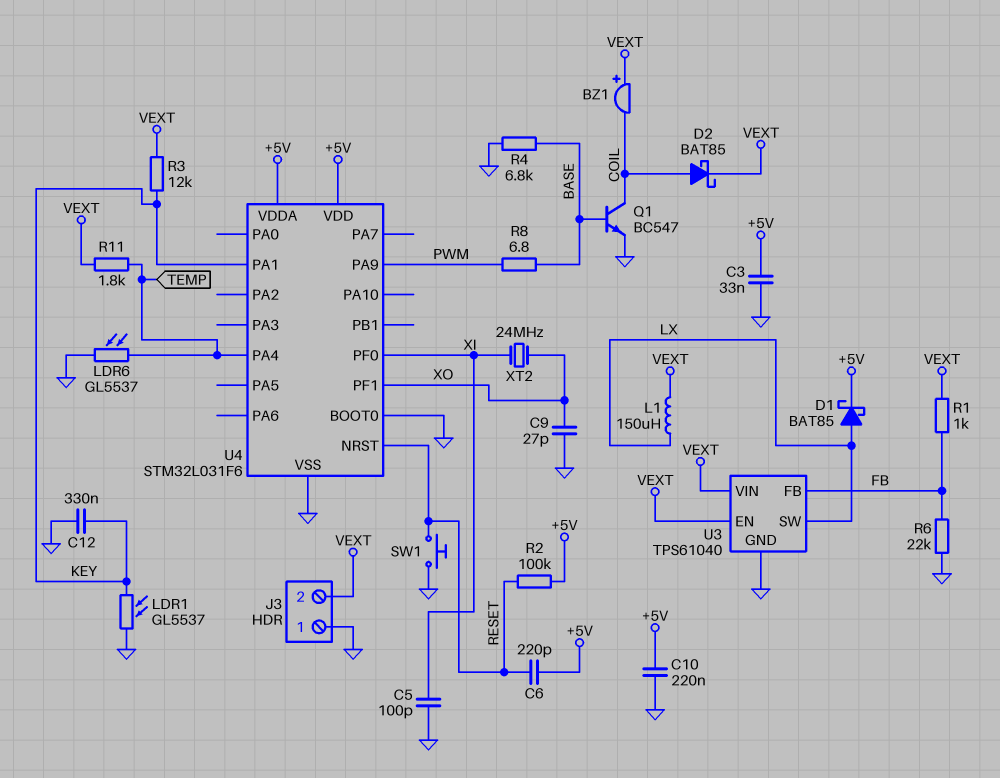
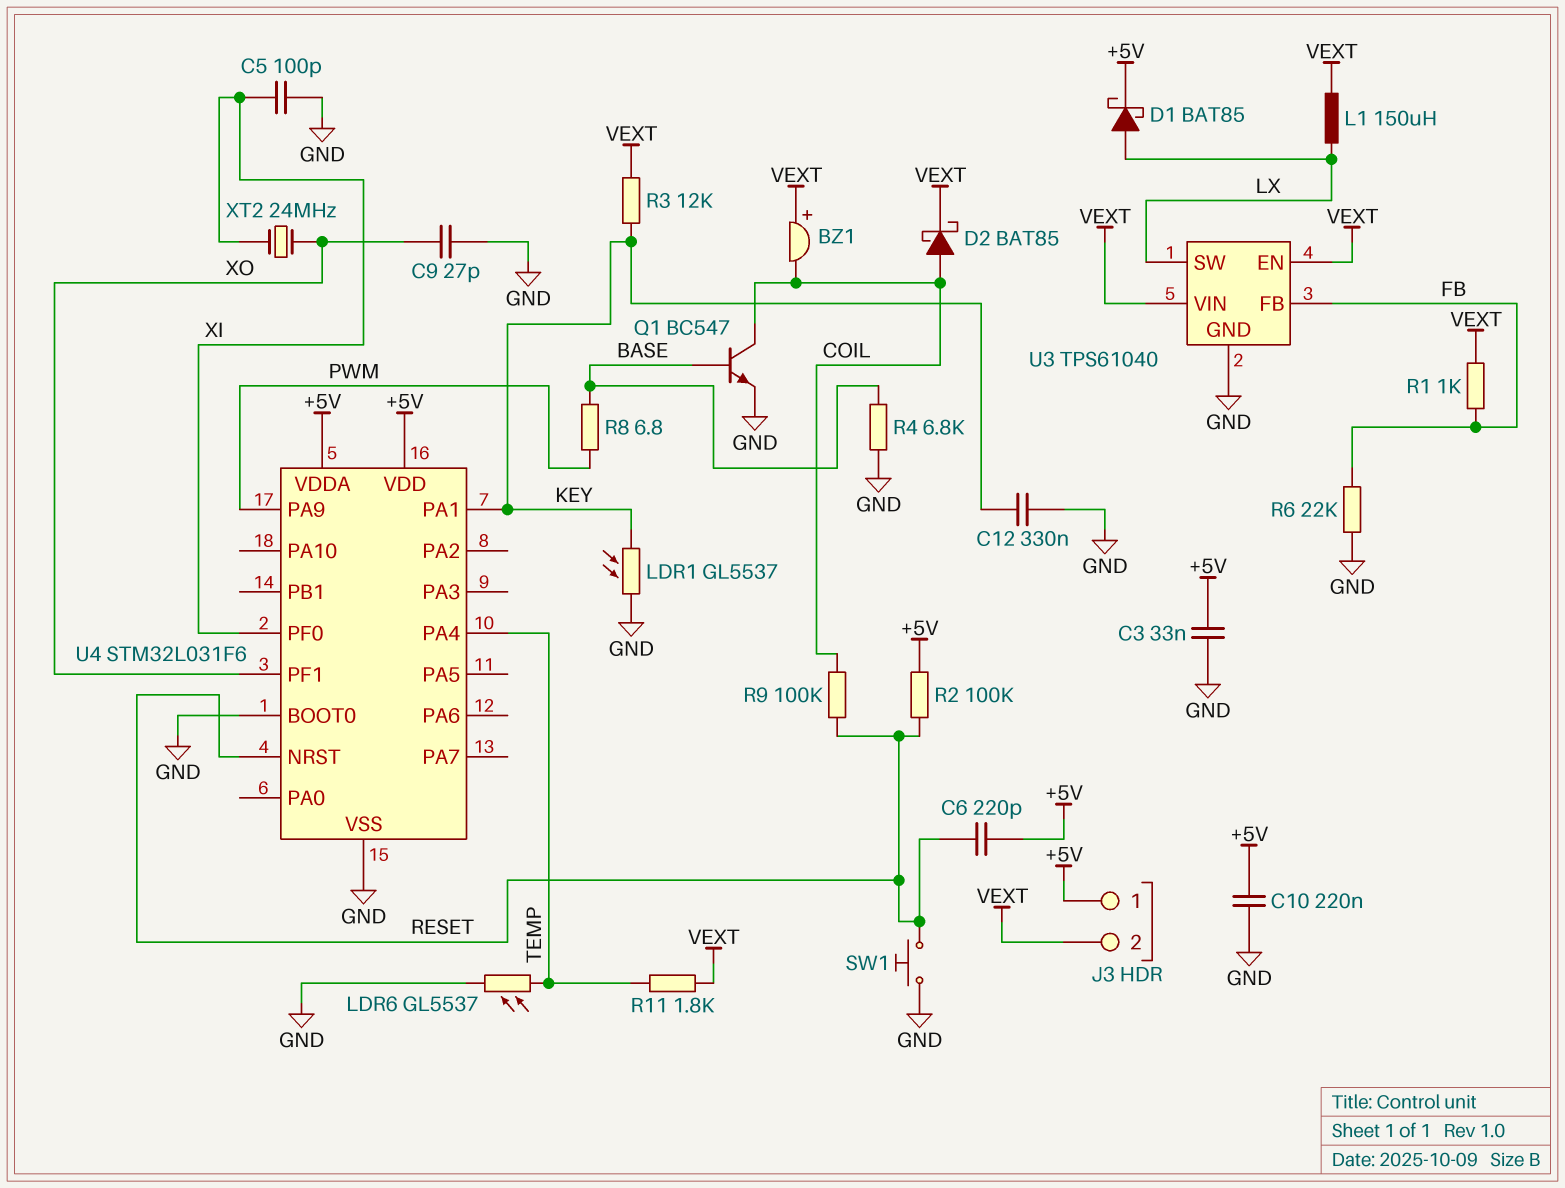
J3 pin 1: GND -> +5V
R9: none -> 100k (COIL, RESET)

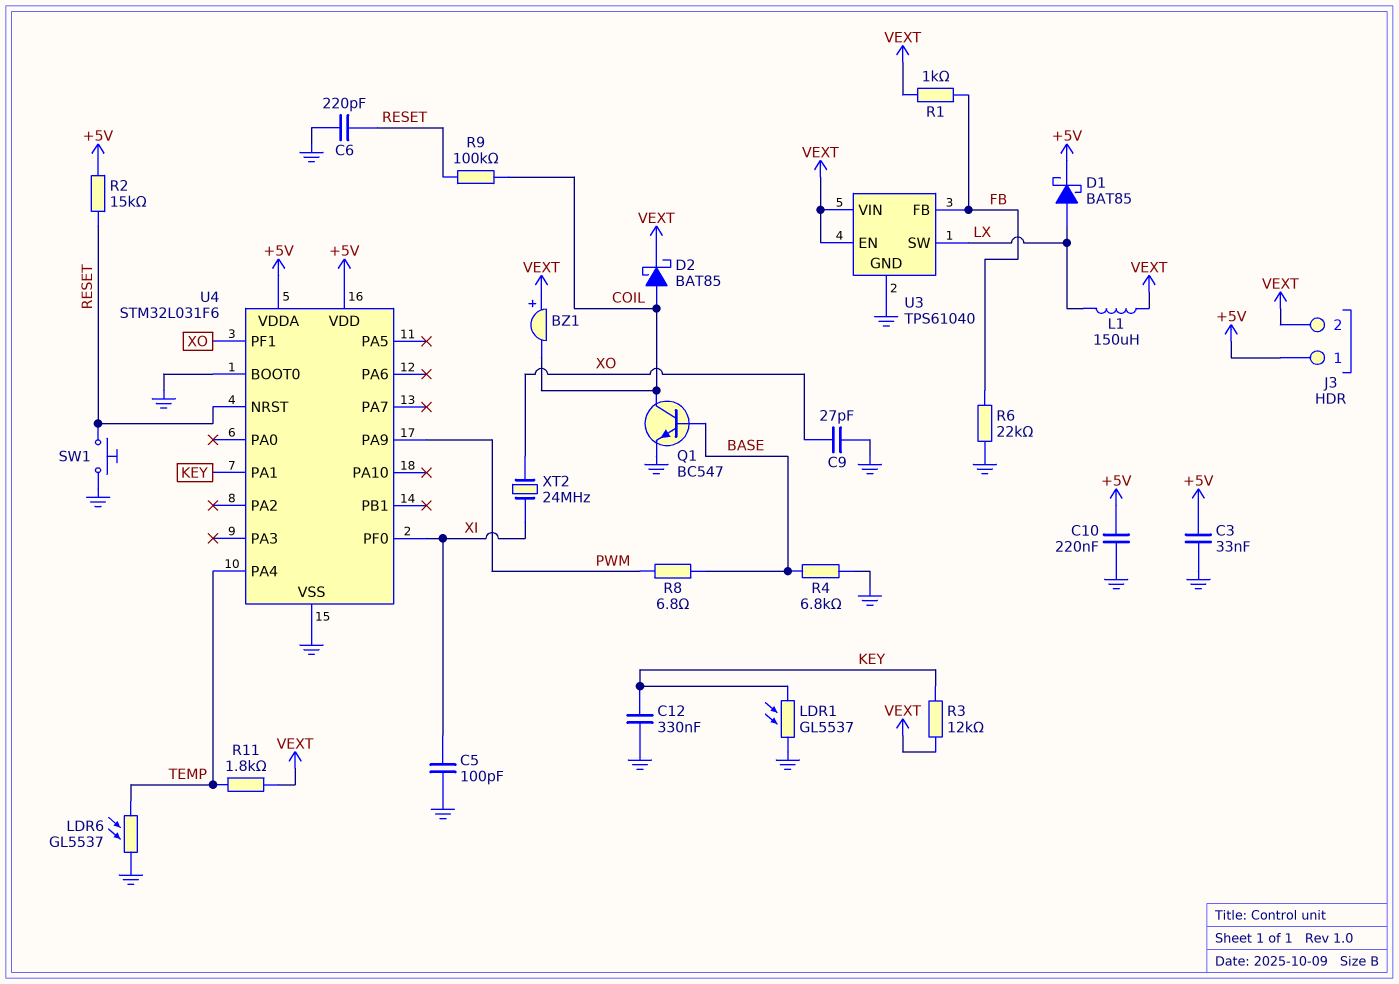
C6: 220pF (+5V, RESET) -> 220pF (GND, RESET)
R2: 100k (+5V, RESET) -> 15k (+5V, RESET)

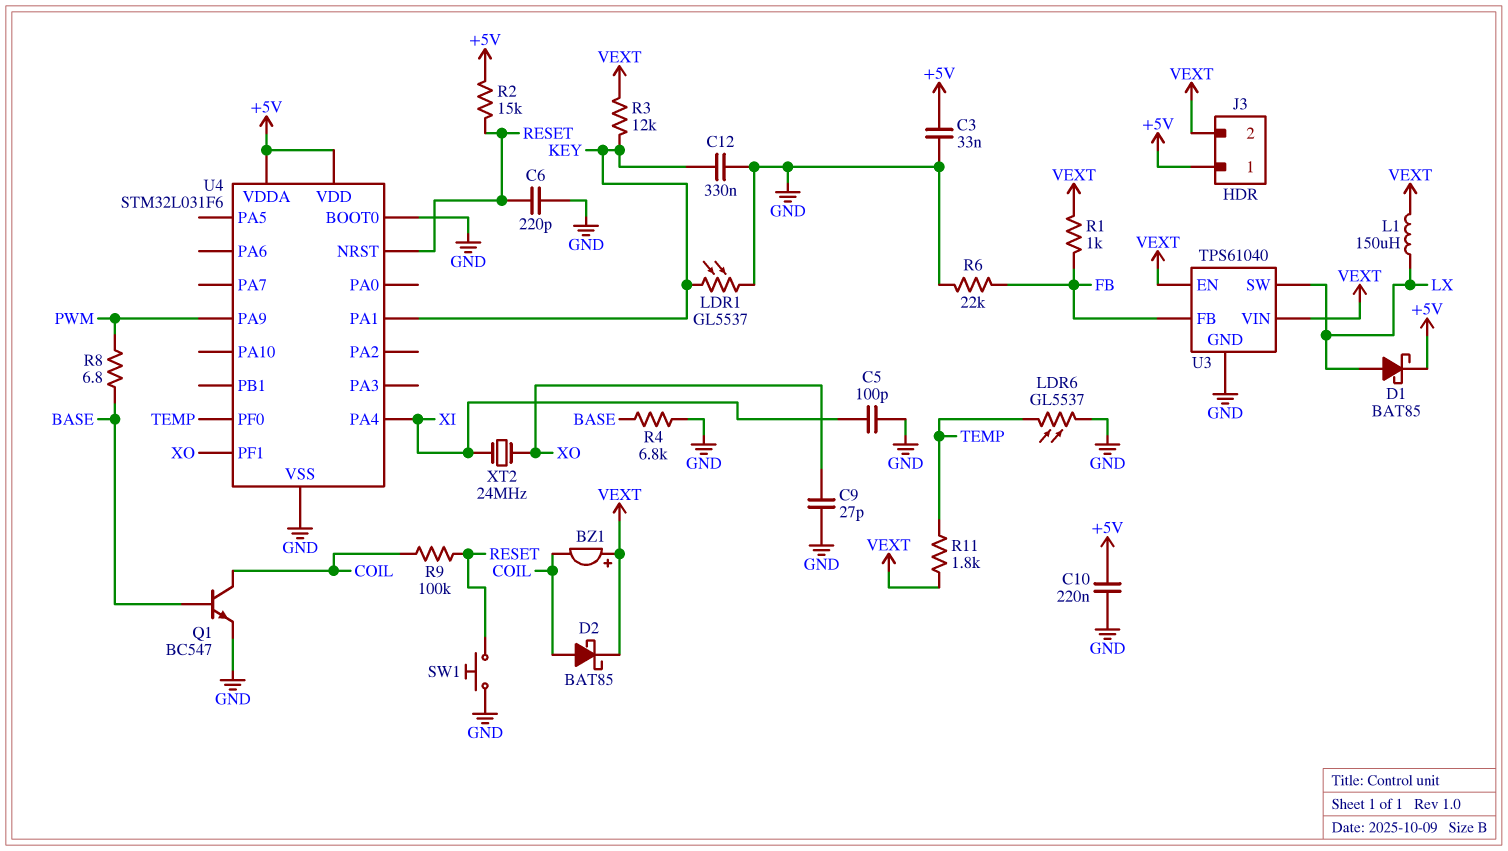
U4 pin PA4: TEMP -> XI
U4 pin PF0: XI -> TEMP

